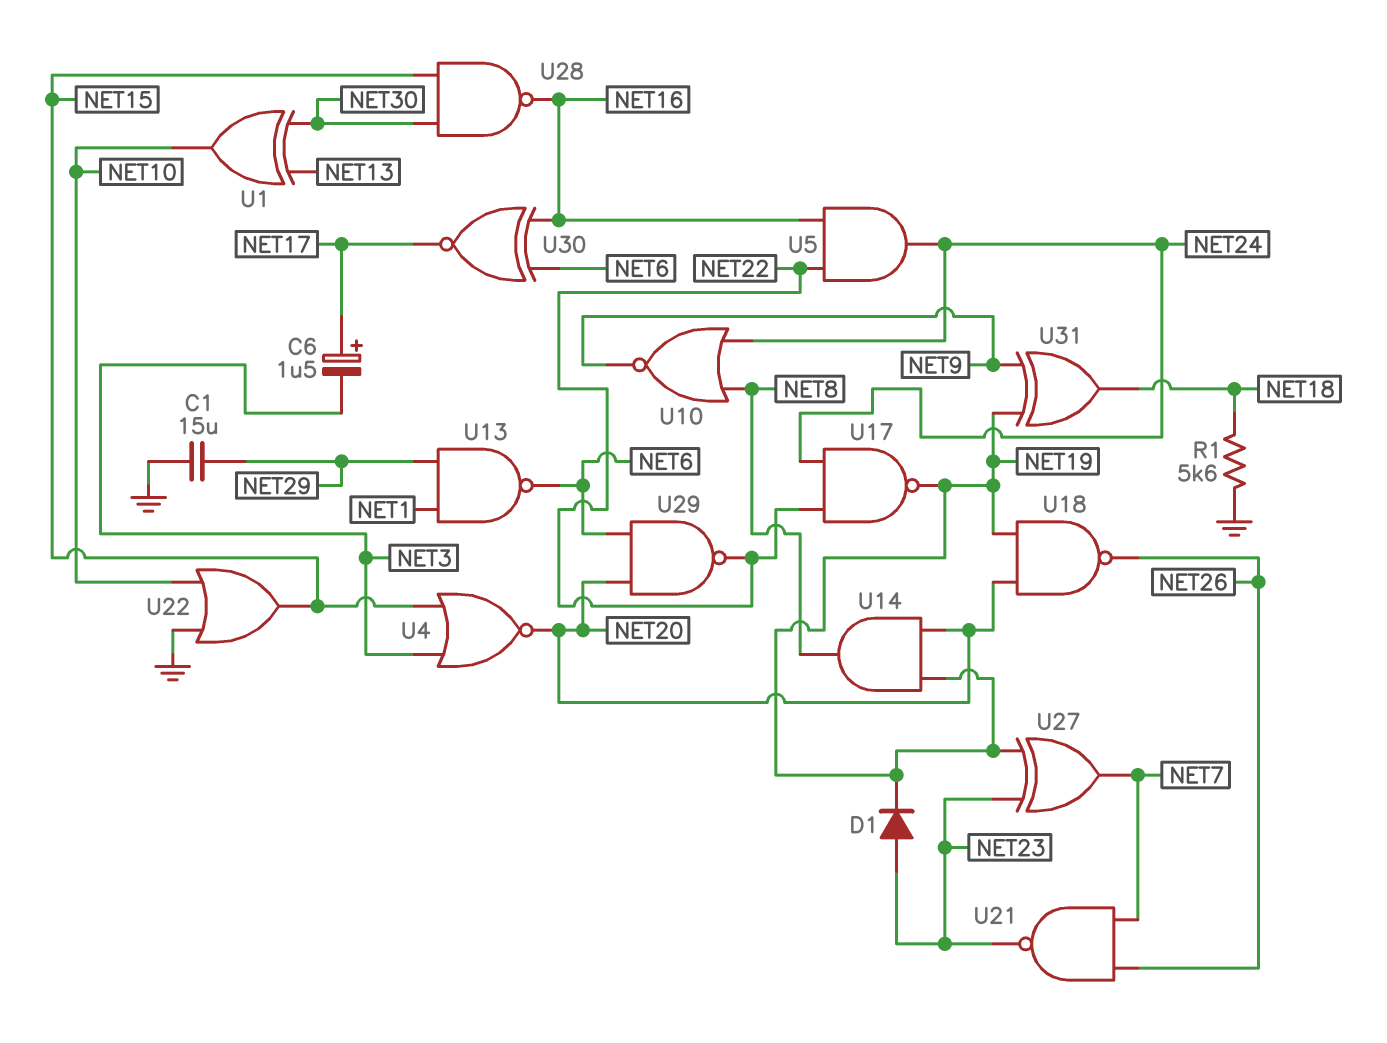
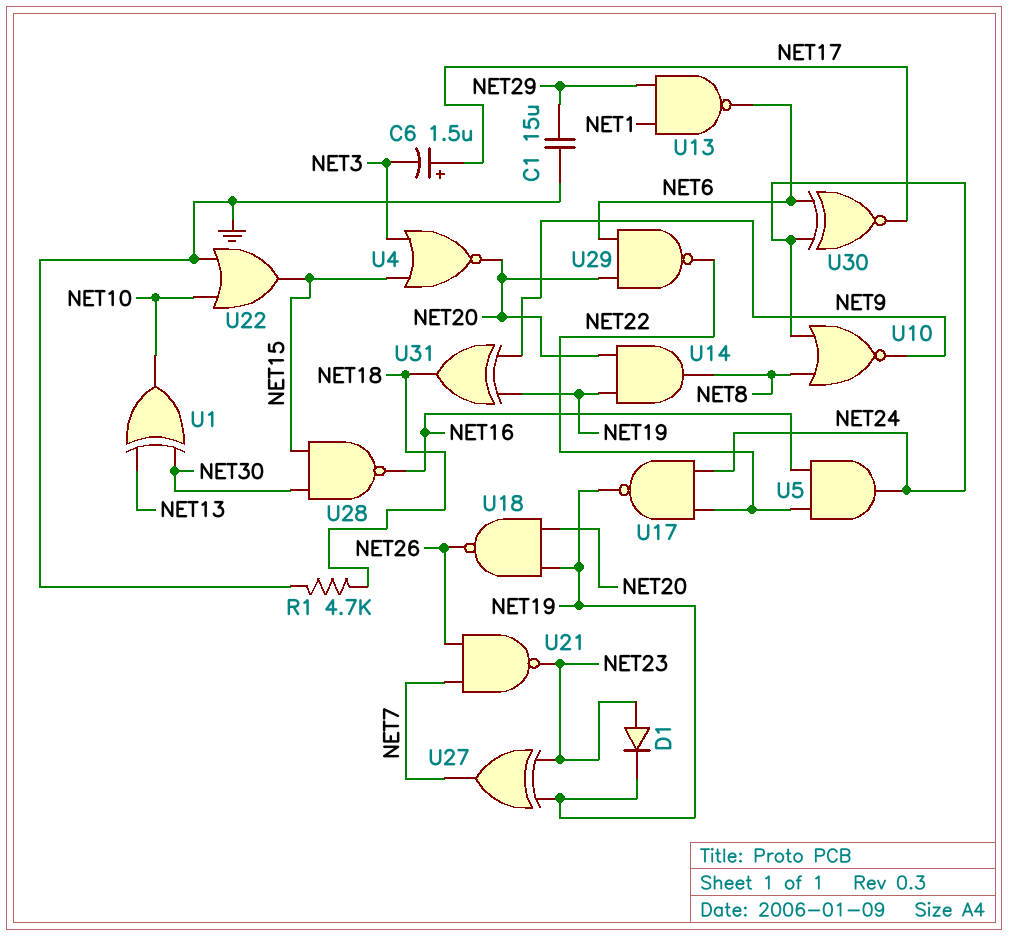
R1: 5.6k (GND, NET18) -> 4.7k (GND, NET18)
U30: XNOR (in NET6, in NET16, out NET17) -> XNOR (in NET6, in NET24, out NET17)

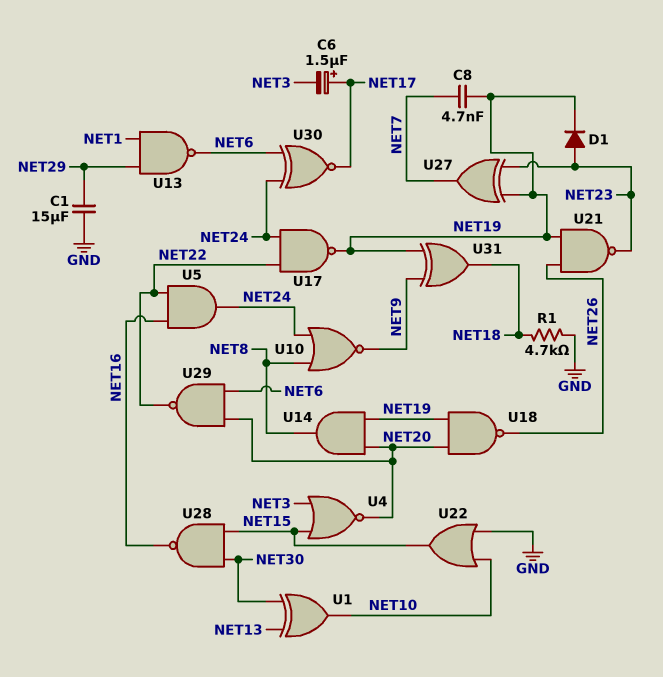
C8: none -> 4.7nF (NET7, NET19)
U21: NAND (in NET7, in NET26, out NET23) -> NAND (in NET19, in NET26, out NET23)

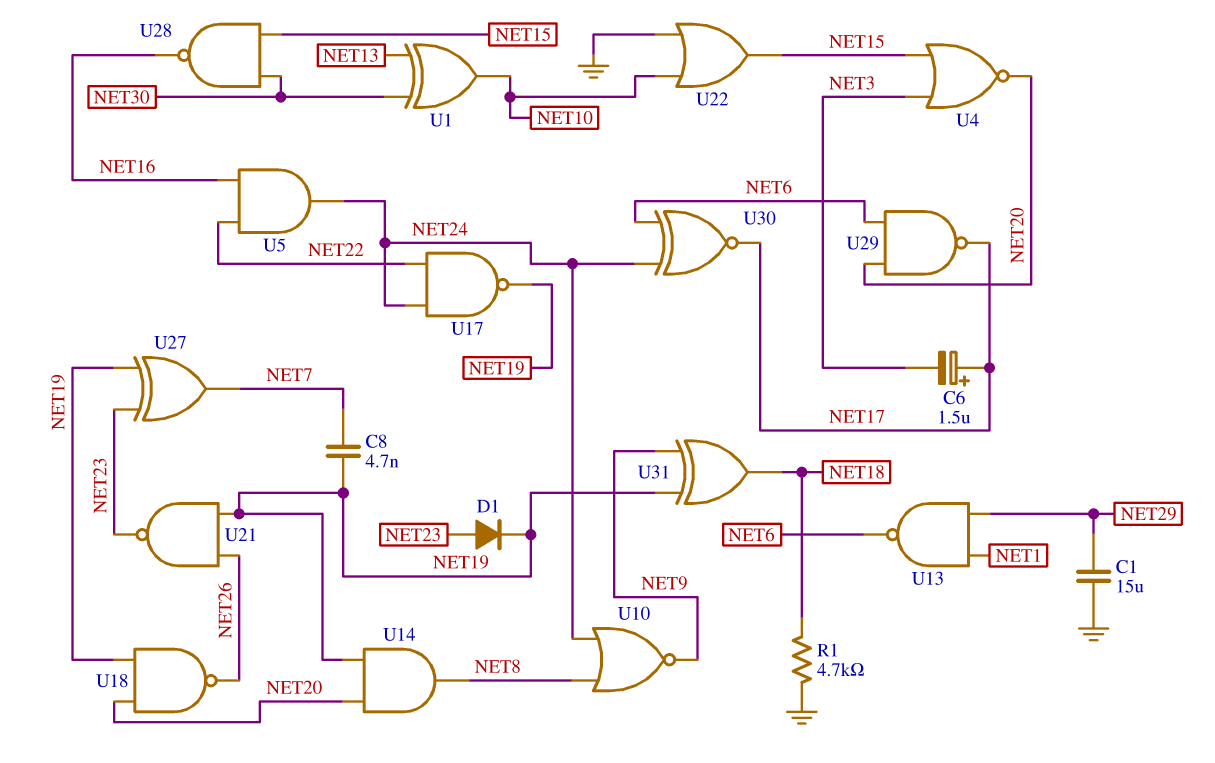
U29: NAND (in NET6, in NET20, out NET22) -> NAND (in NET6, in NET20, out NET17)

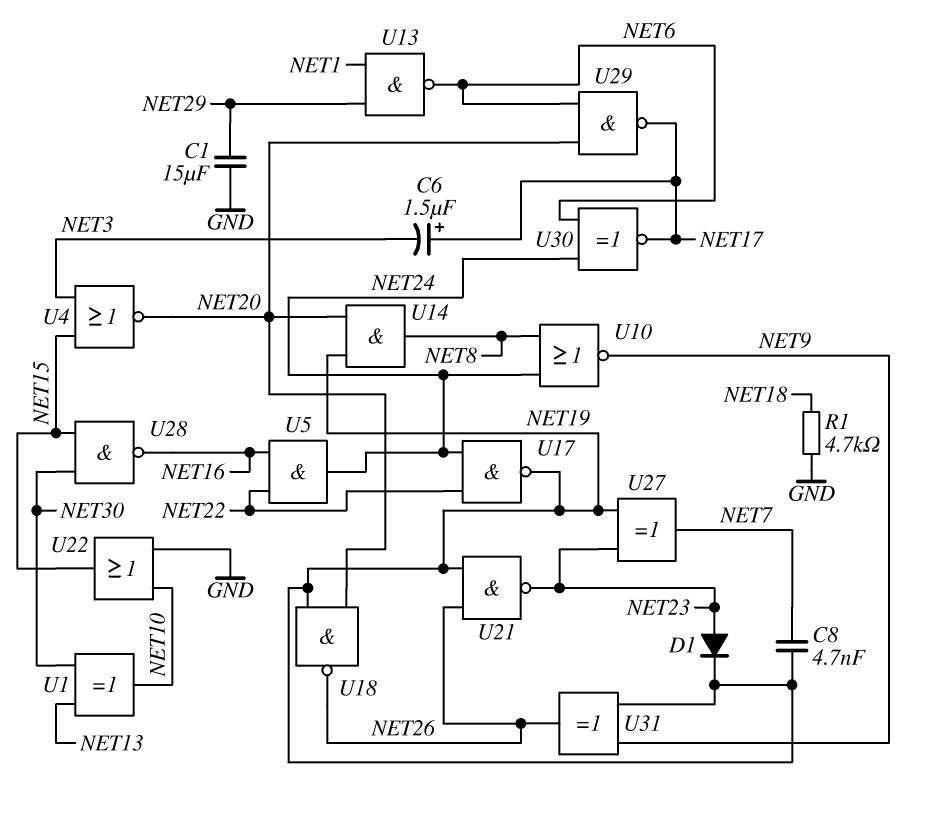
U31: XOR (in NET9, in NET19, out NET18) -> XOR (in NET9, in NET19, out NET26)

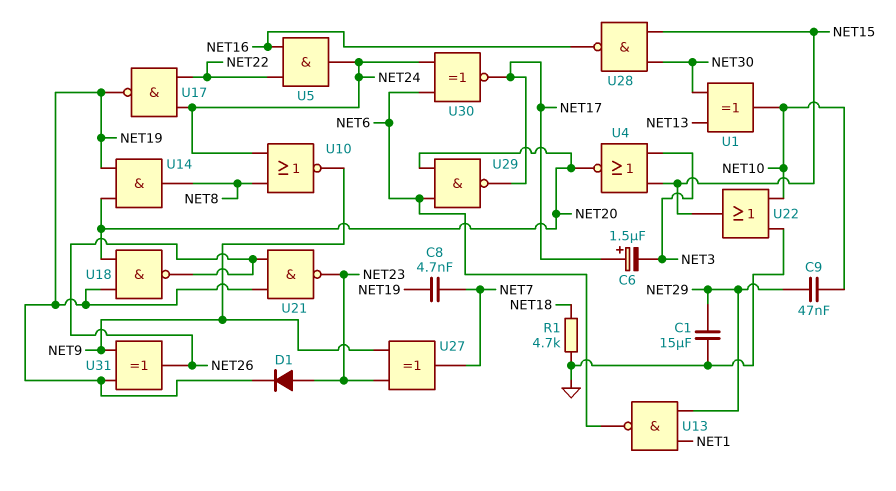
C9: none -> 47nF (NET10, NET29)
U27: XOR (in NET19, in NET23, out NET7) -> XOR (in NET9, in NET23, out NET7)

